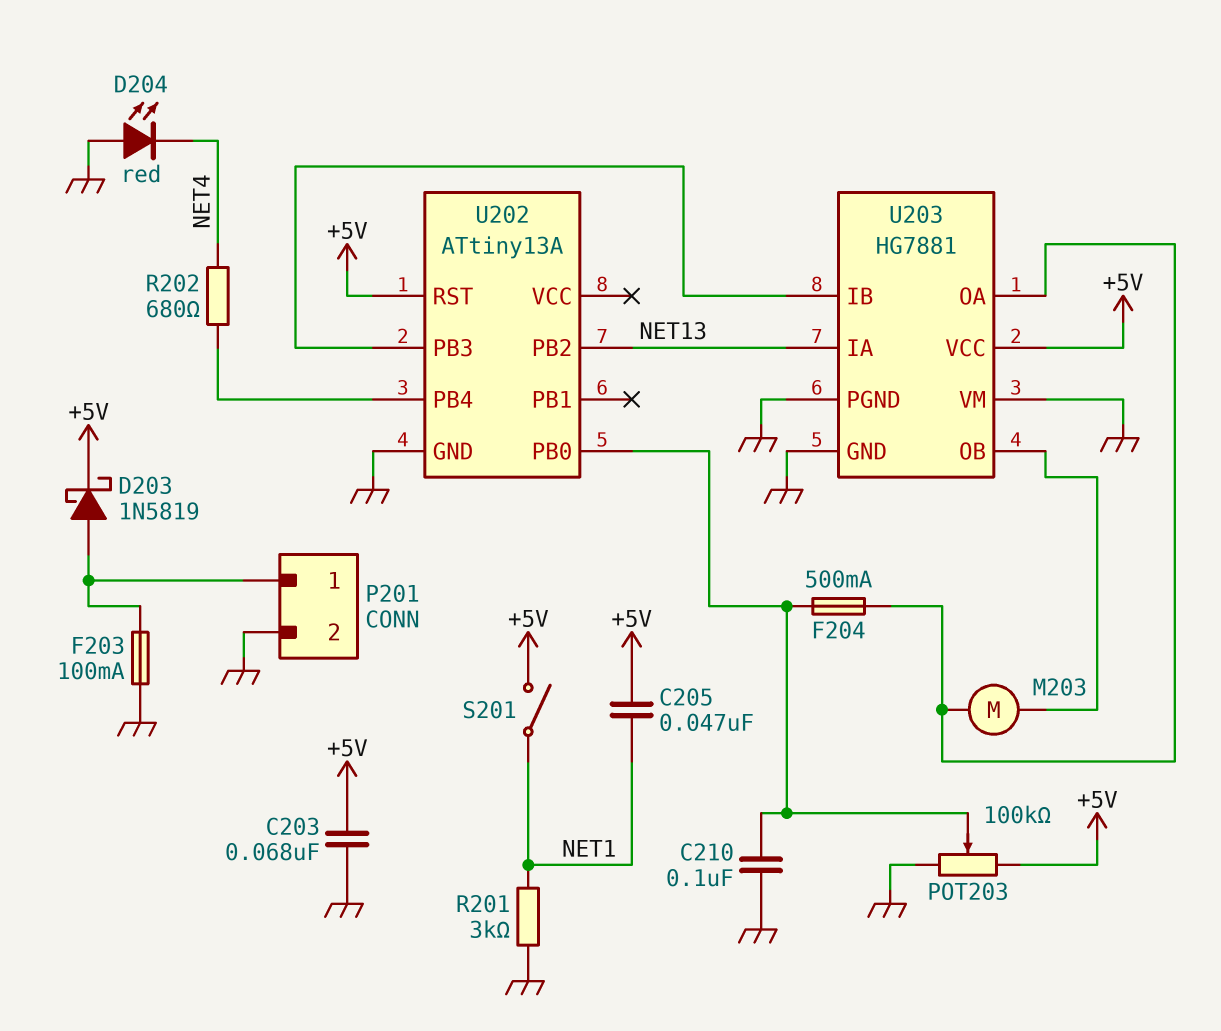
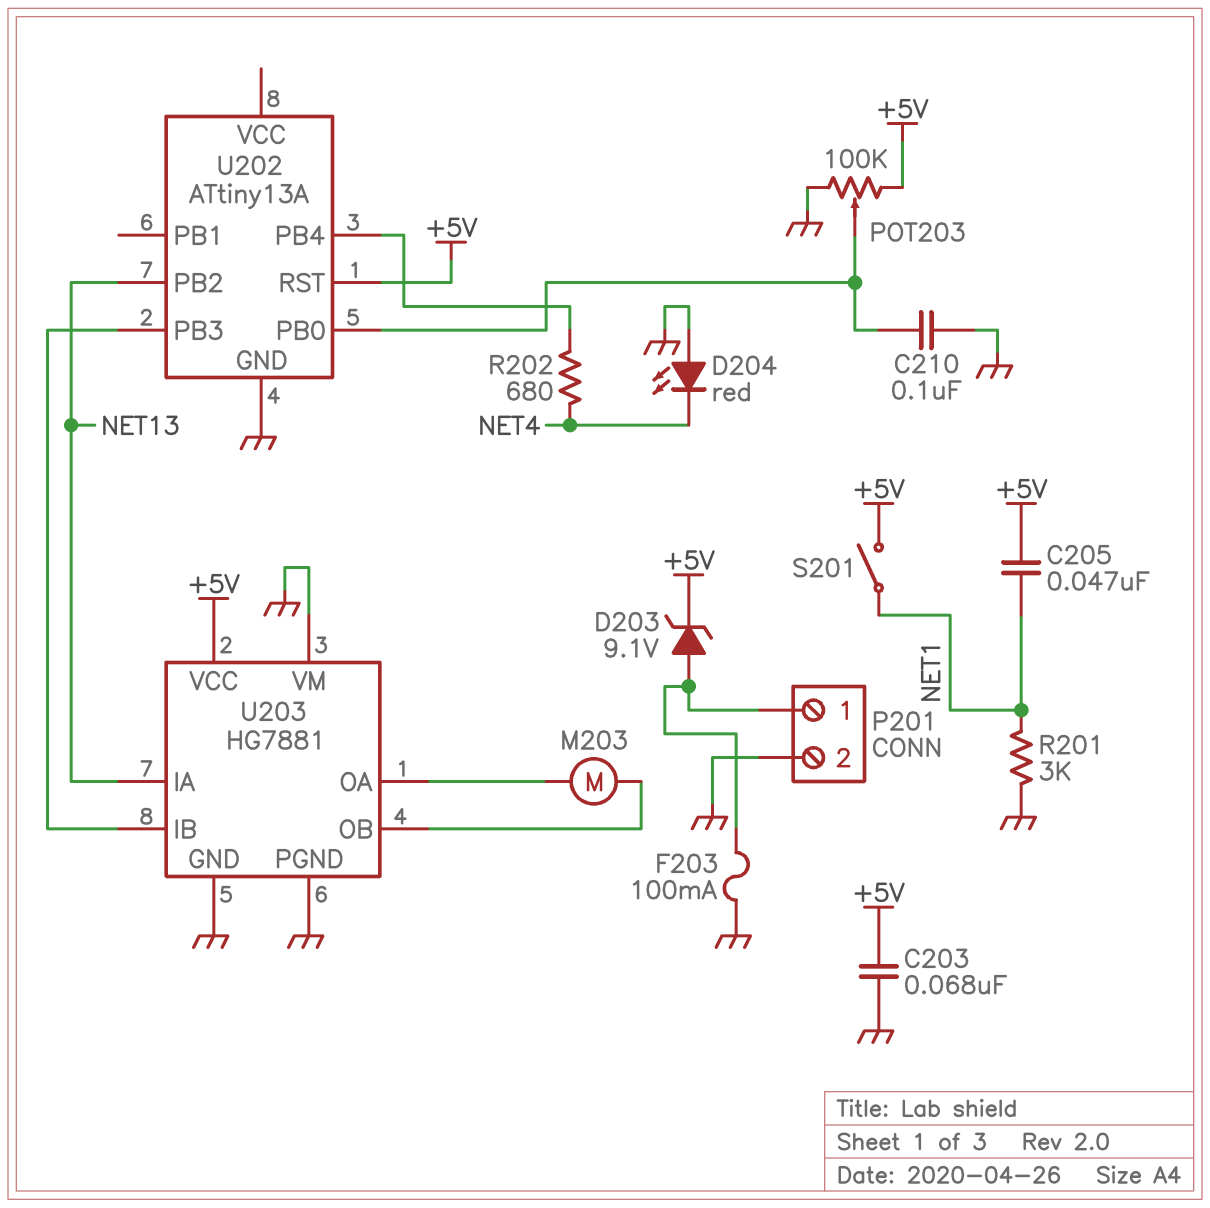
D203: schottky 1N5819 (A P201/1, K +5V) -> zener 9.1V (A P201/1, K +5V)
F204: 500mA (U202/PB0, U203/OA) -> none

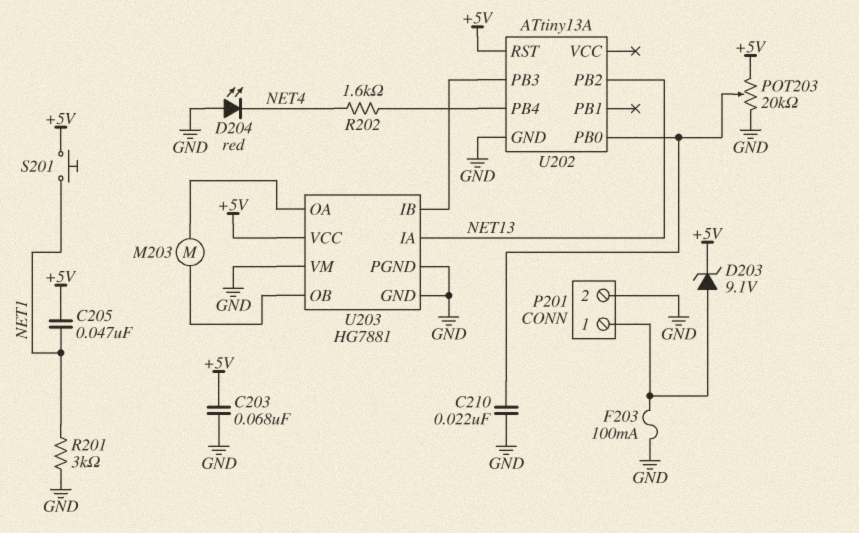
C210: 100nF (GND, U202/PB0) -> 22nF (GND, U202/PB0)
POT203: 100k (+5V, GND, wiper U202/PB0) -> 20k (+5V, GND, wiper U202/PB0)
R202: 680 (NET4, U202/PB4) -> 1.6k (NET4, U202/PB4)
S201: switch (+5V, NET1) -> button (+5V, NET1)

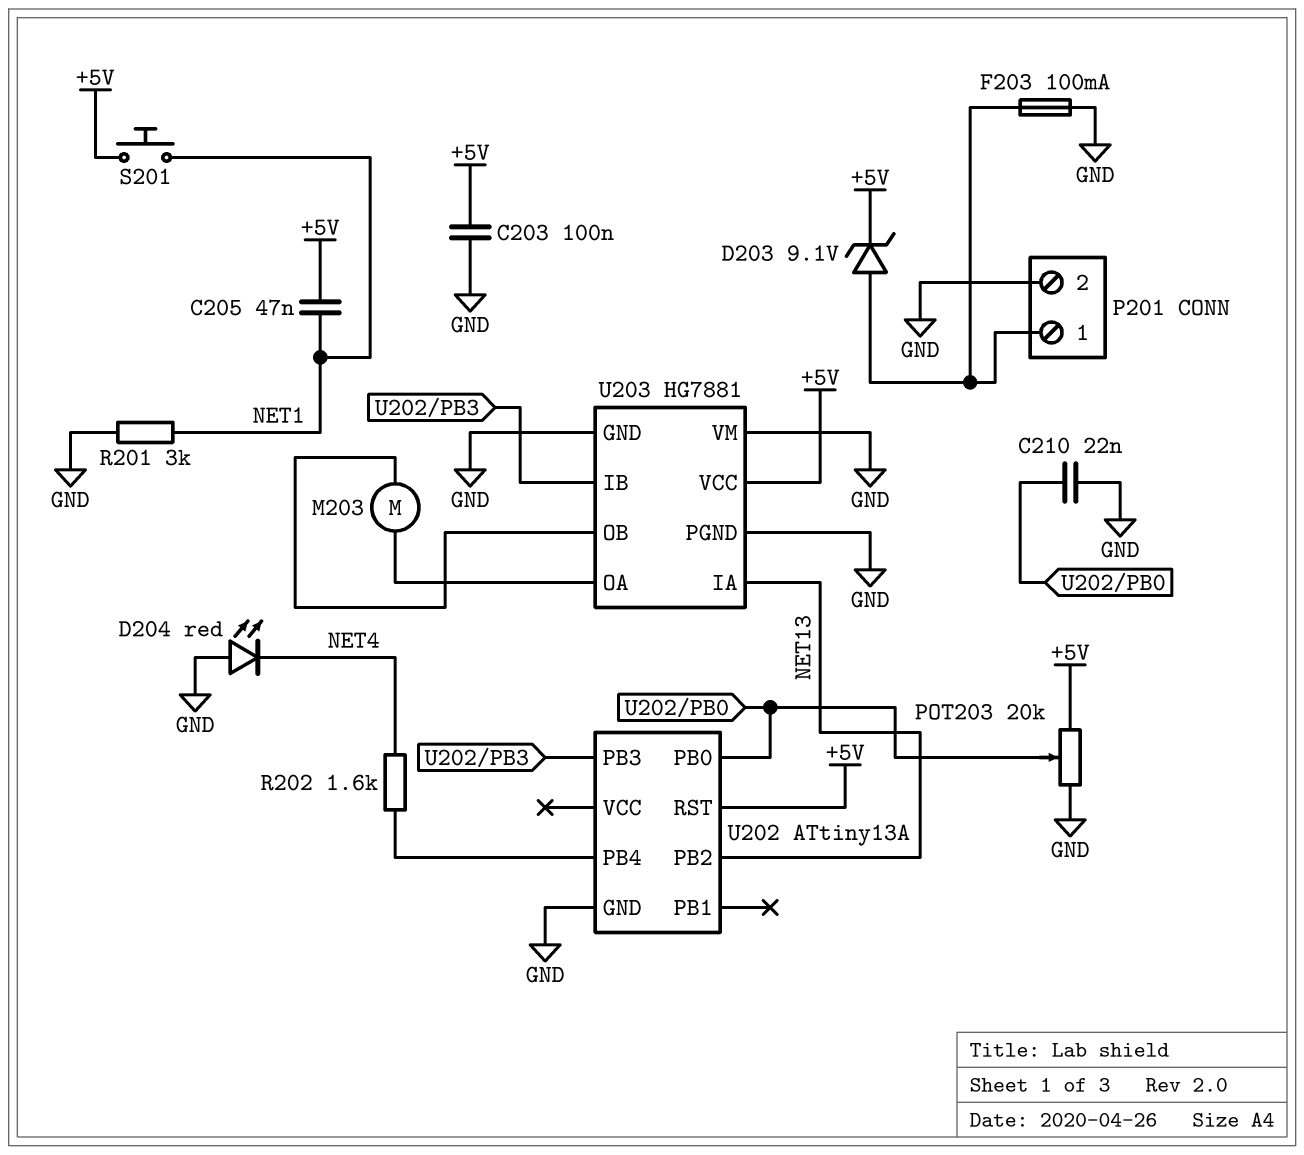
C203: 68nF (+5V, GND) -> 100nF (+5V, GND)

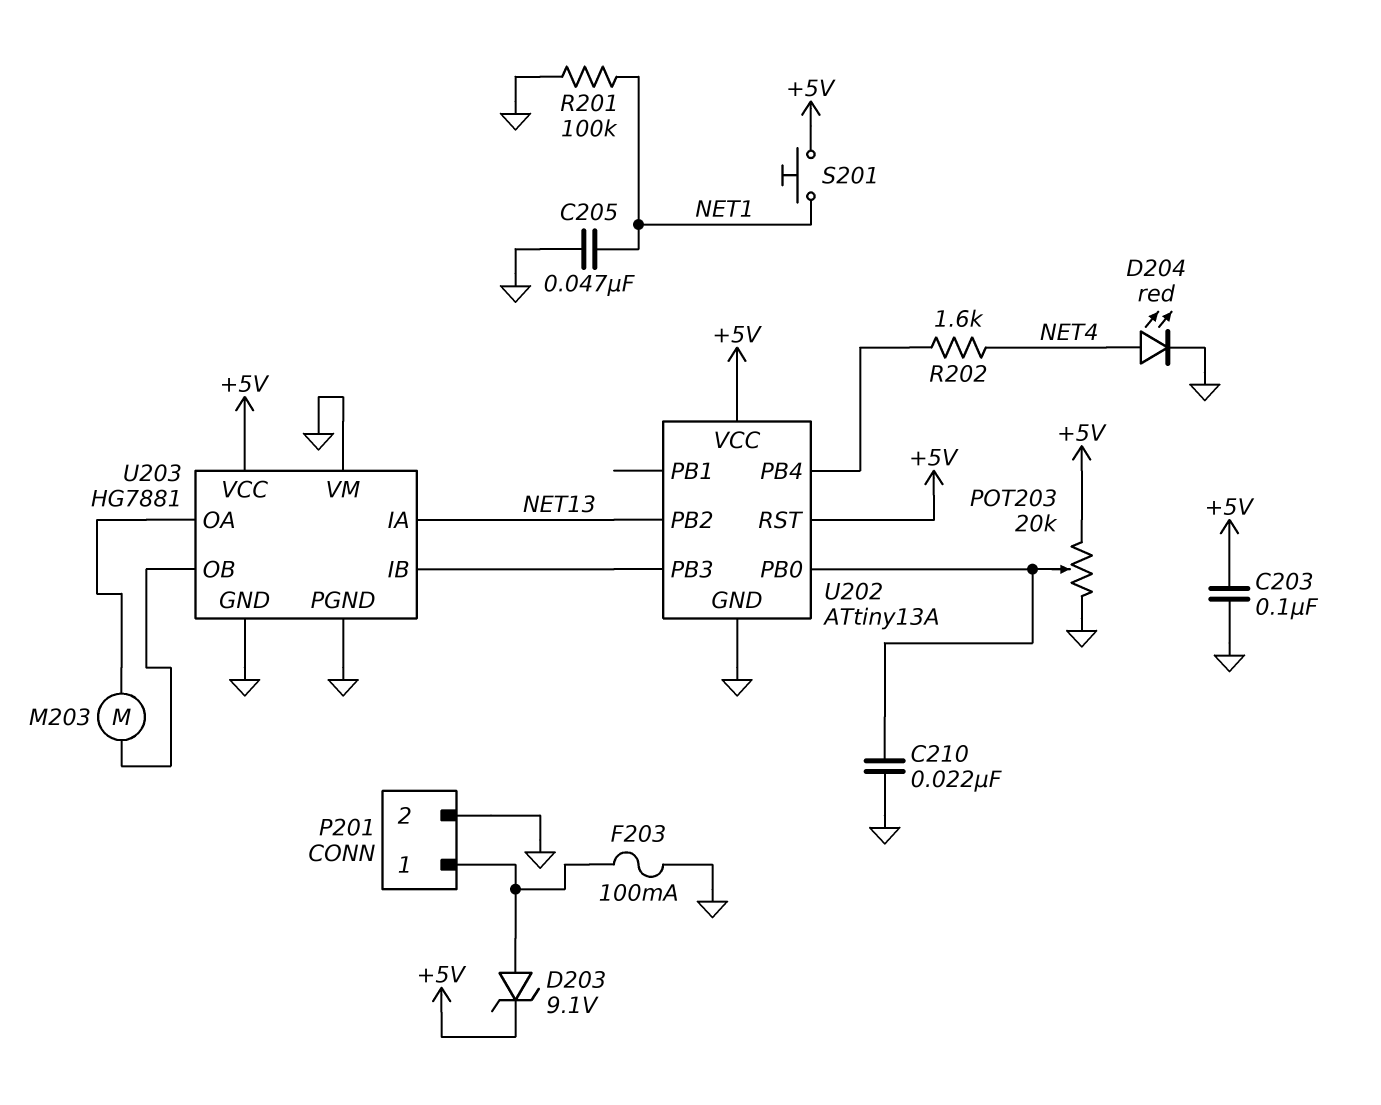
C205: 47nF (+5V, NET1) -> 47nF (GND, NET1)
D204: LED red (A GND, K NET4) -> LED red (A NET4, K GND)
R201: 3k (GND, NET1) -> 100k (GND, NET1)
U202 pin VCC: none -> +5V

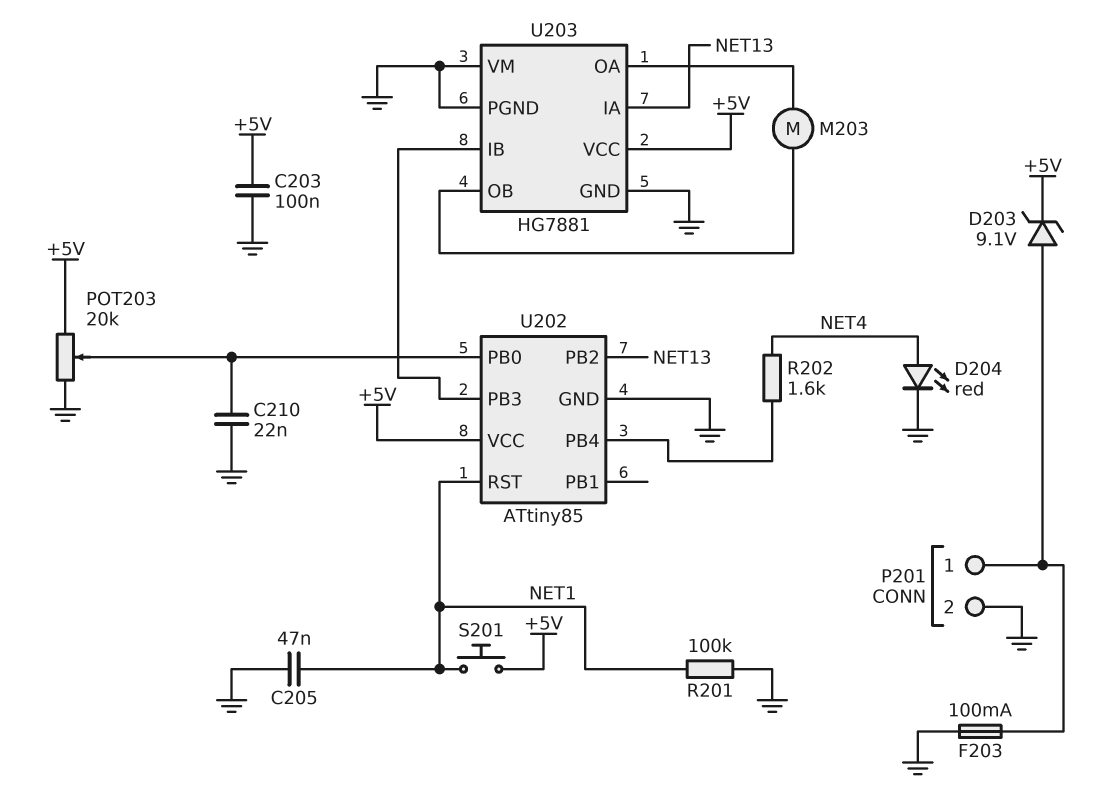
U202: ATtiny13A -> ATtiny85
U202 pin RST: +5V -> NET1

